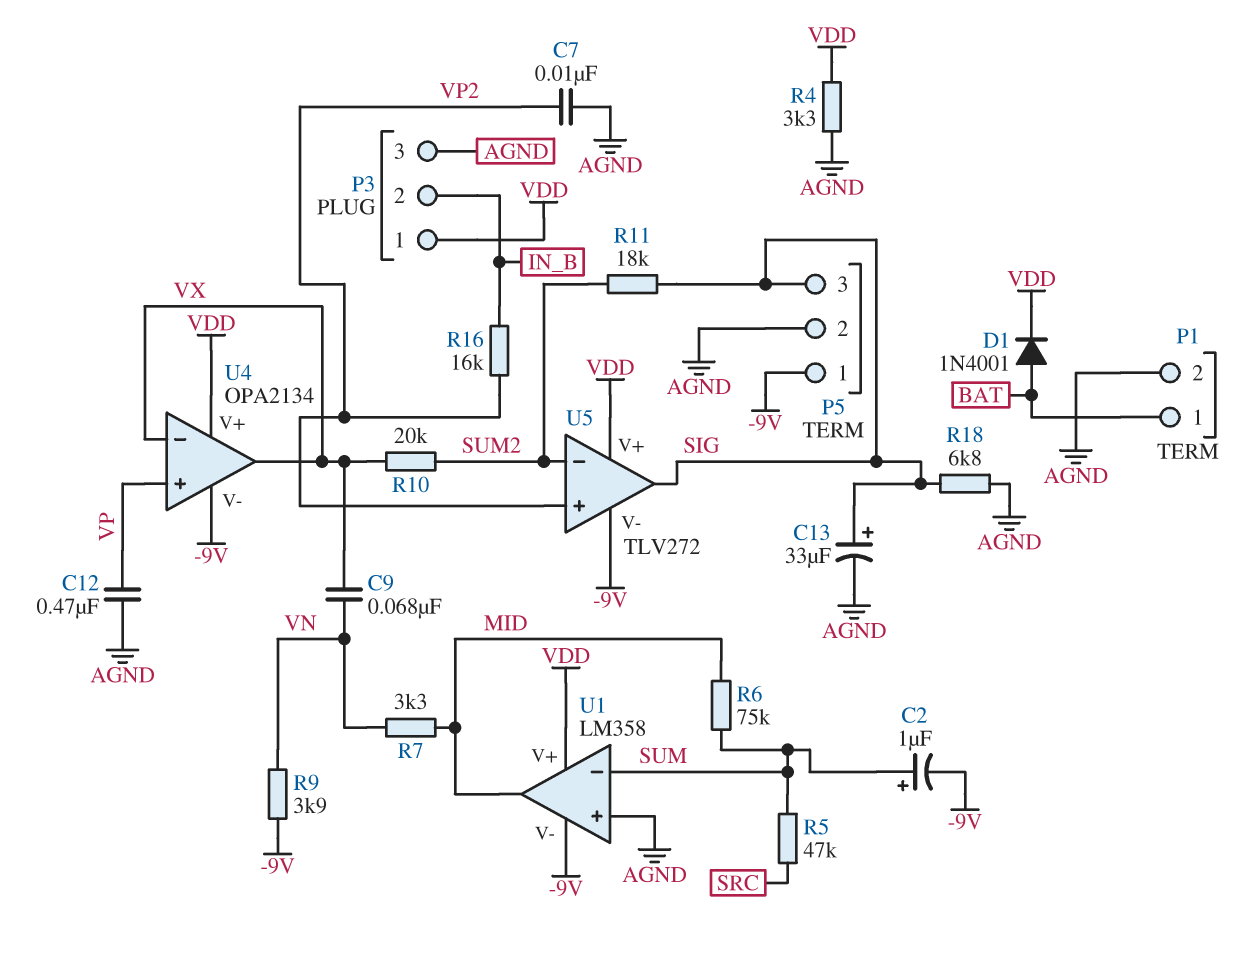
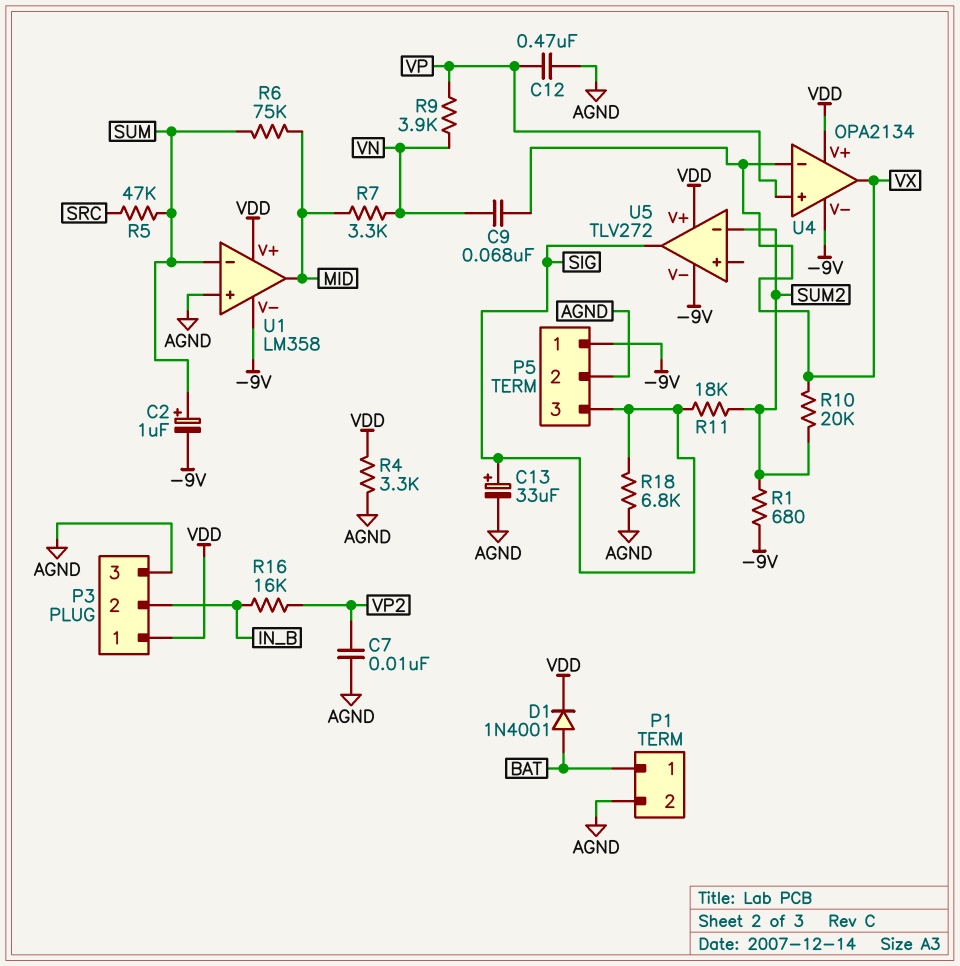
R1: none -> 680 (-9V, SUM2)
R9: 3.9k (-9V, VN) -> 3.9k (VN, VP)
U5 pin in+: VP2 -> none

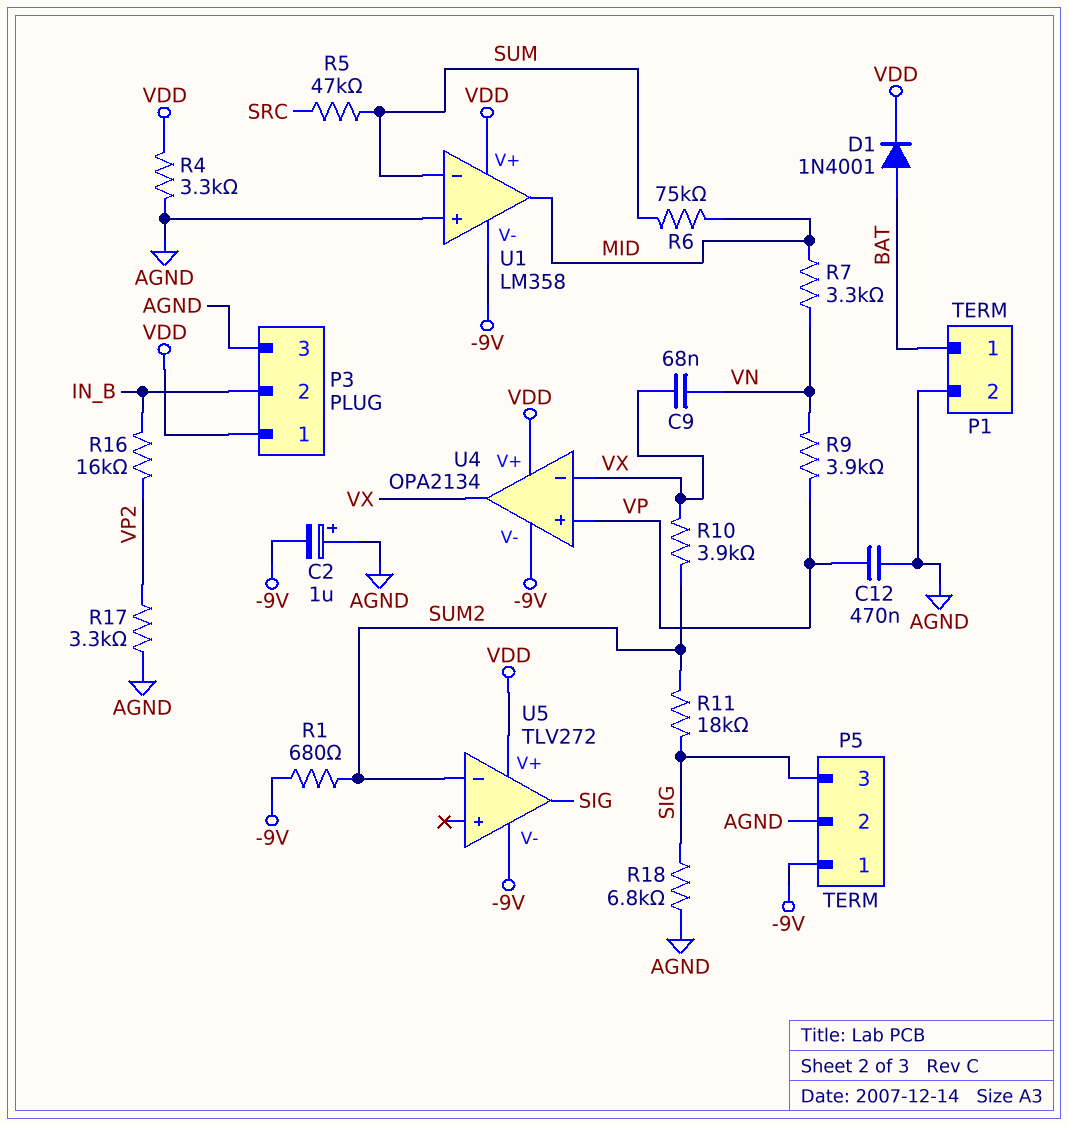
C2: 1uF (plus SUM, minus -9V) -> 1uF (plus AGND, minus -9V)
C7: 10nF (AGND, VP2) -> none
C13: 33uF (plus SIG, minus AGND) -> none
R10: 20k (SUM2, VX) -> 3.9k (SUM2, VX)
R17: none -> 3.3k (AGND, VP2)

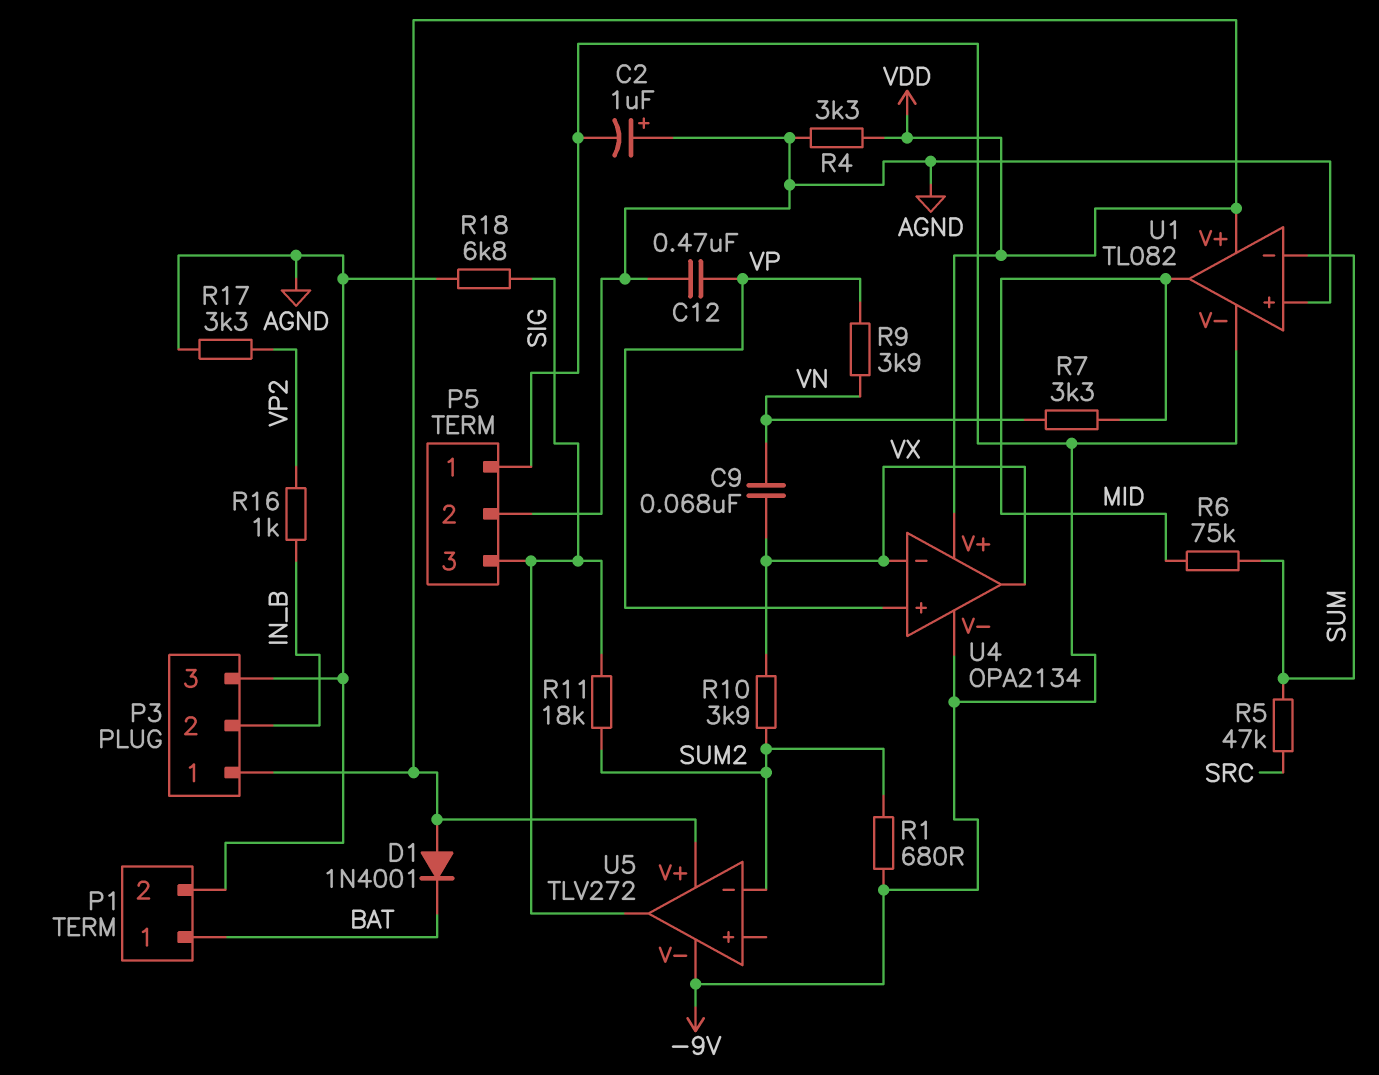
D1: diode 1N4001 (A BAT, K VDD) -> diode 1N4001 (A VDD, K BAT)
R16: 16k (IN_B, VP2) -> 1k (IN_B, VP2)
U1: LM358 -> TL082

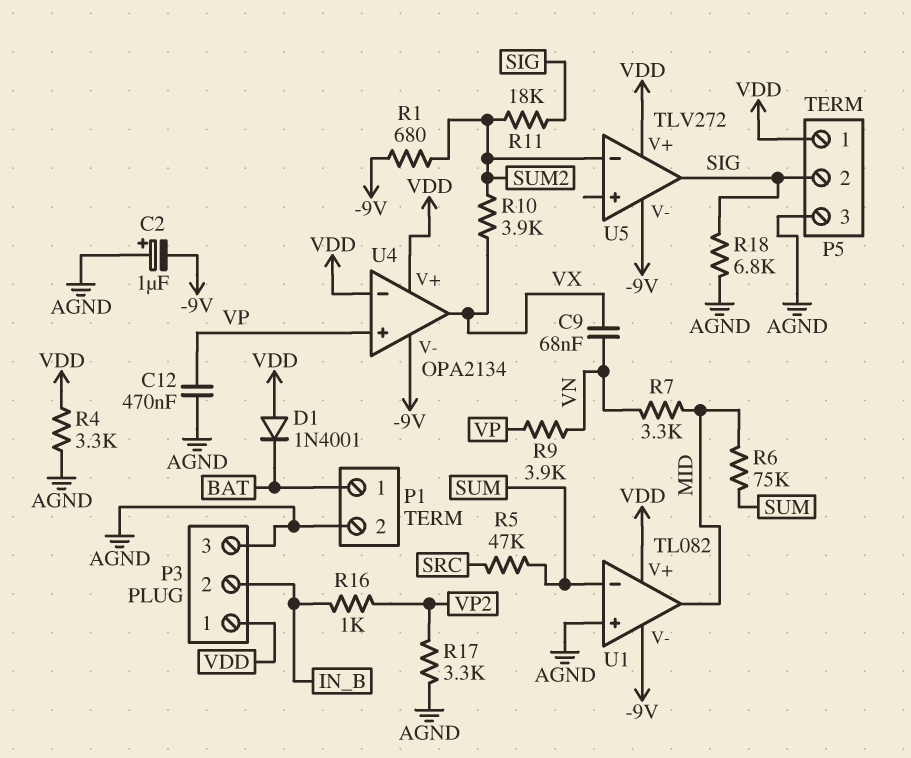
P5 pin 1: -9V -> VDD
P5 pin 2: AGND -> SIG
P5 pin 3: SIG -> AGND
U4 pin in-: VX -> VDD

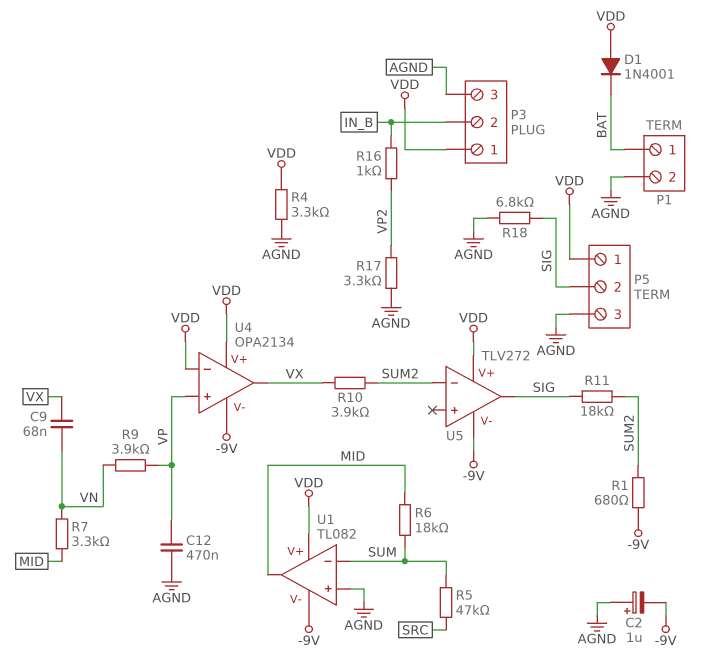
R6: 75k (MID, SUM) -> 18k (MID, SUM)

